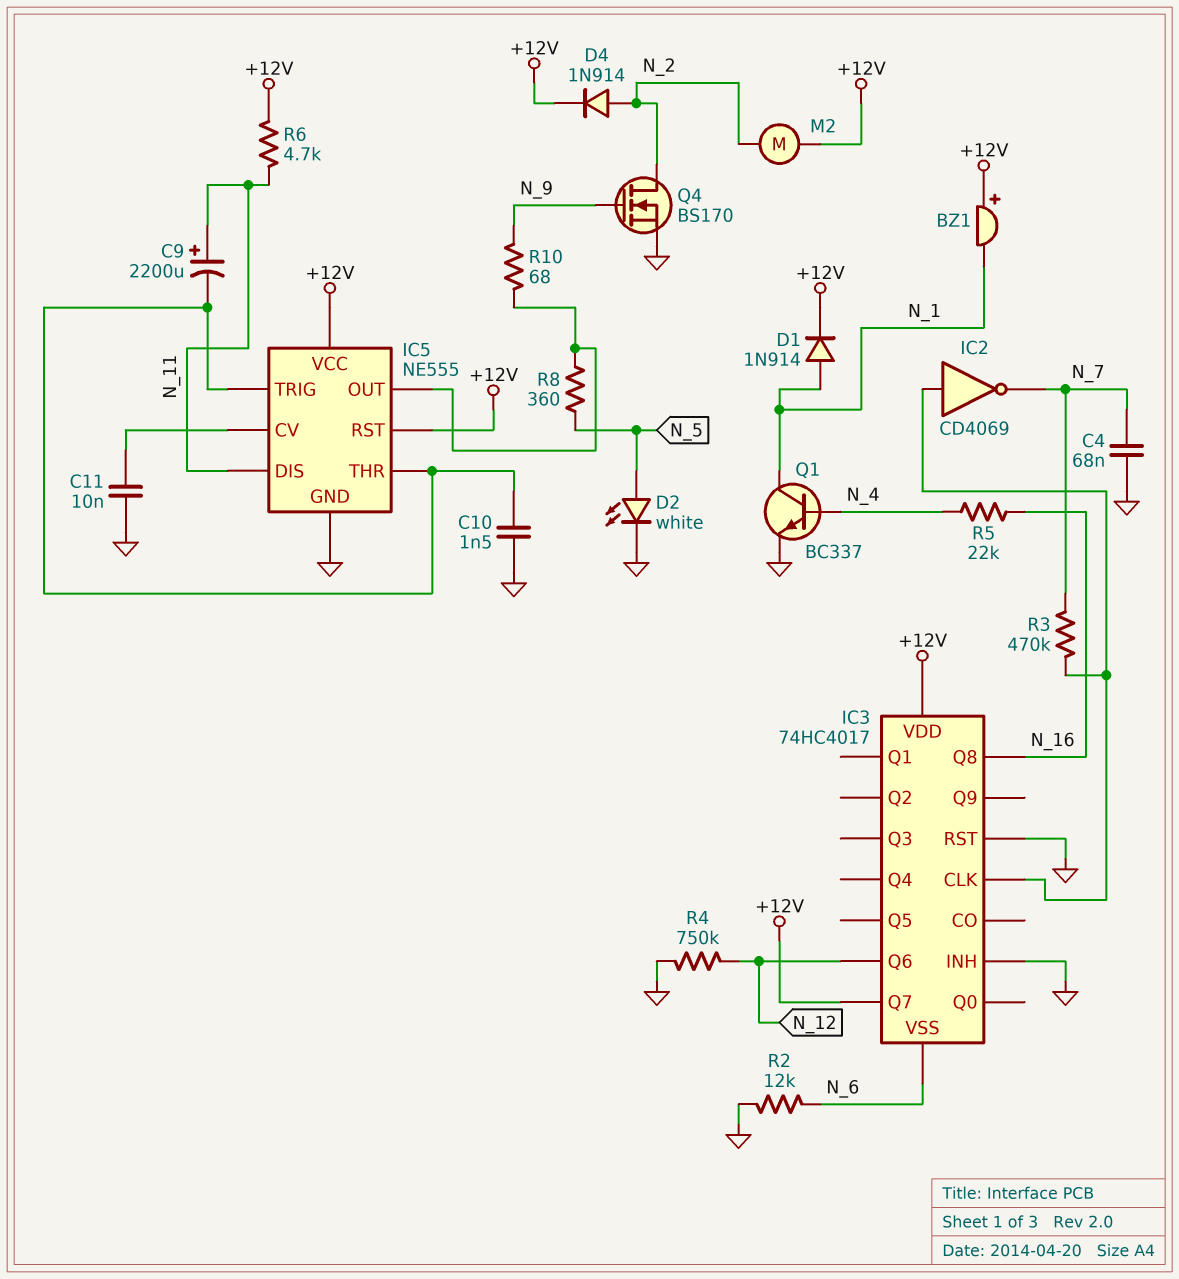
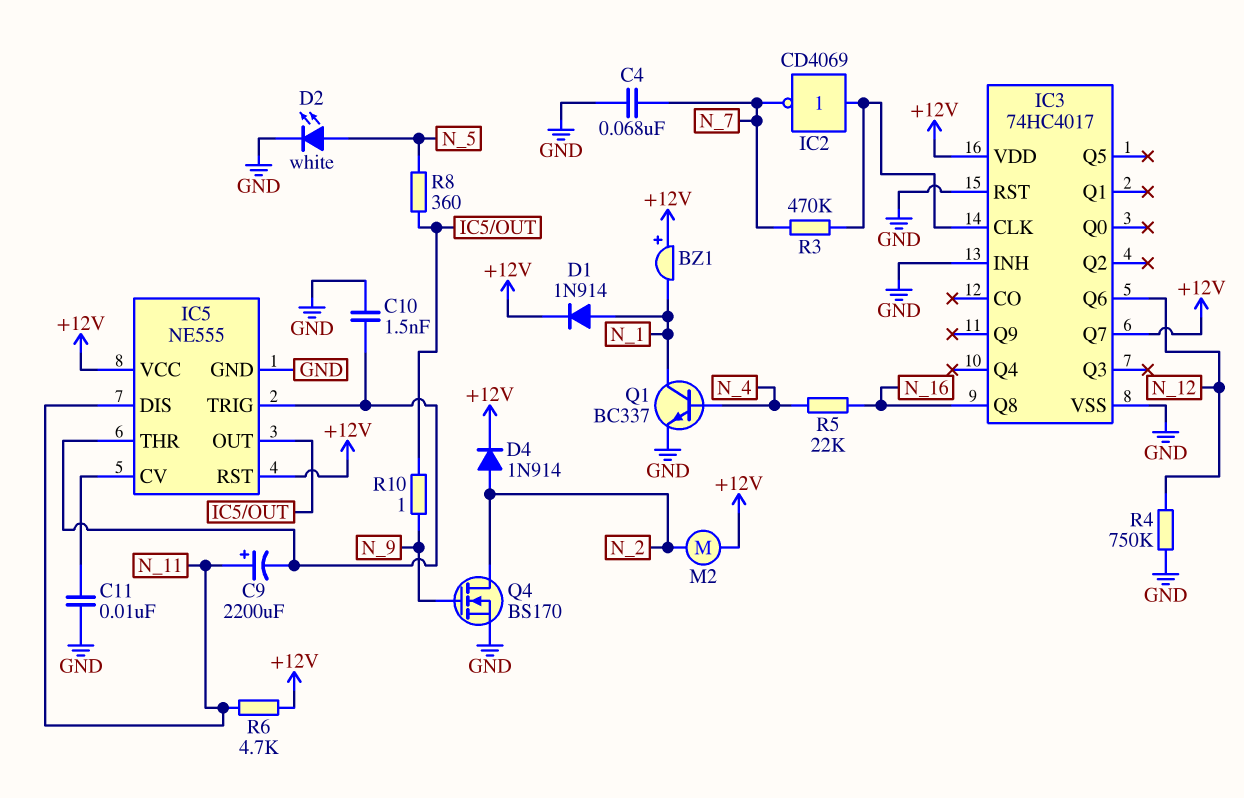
IC3 pin VSS: N_6 -> GND
R2: 12k (GND, N_6) -> none
R10: 68 (IC5/OUT, N_9) -> 1 (IC5/OUT, N_9)

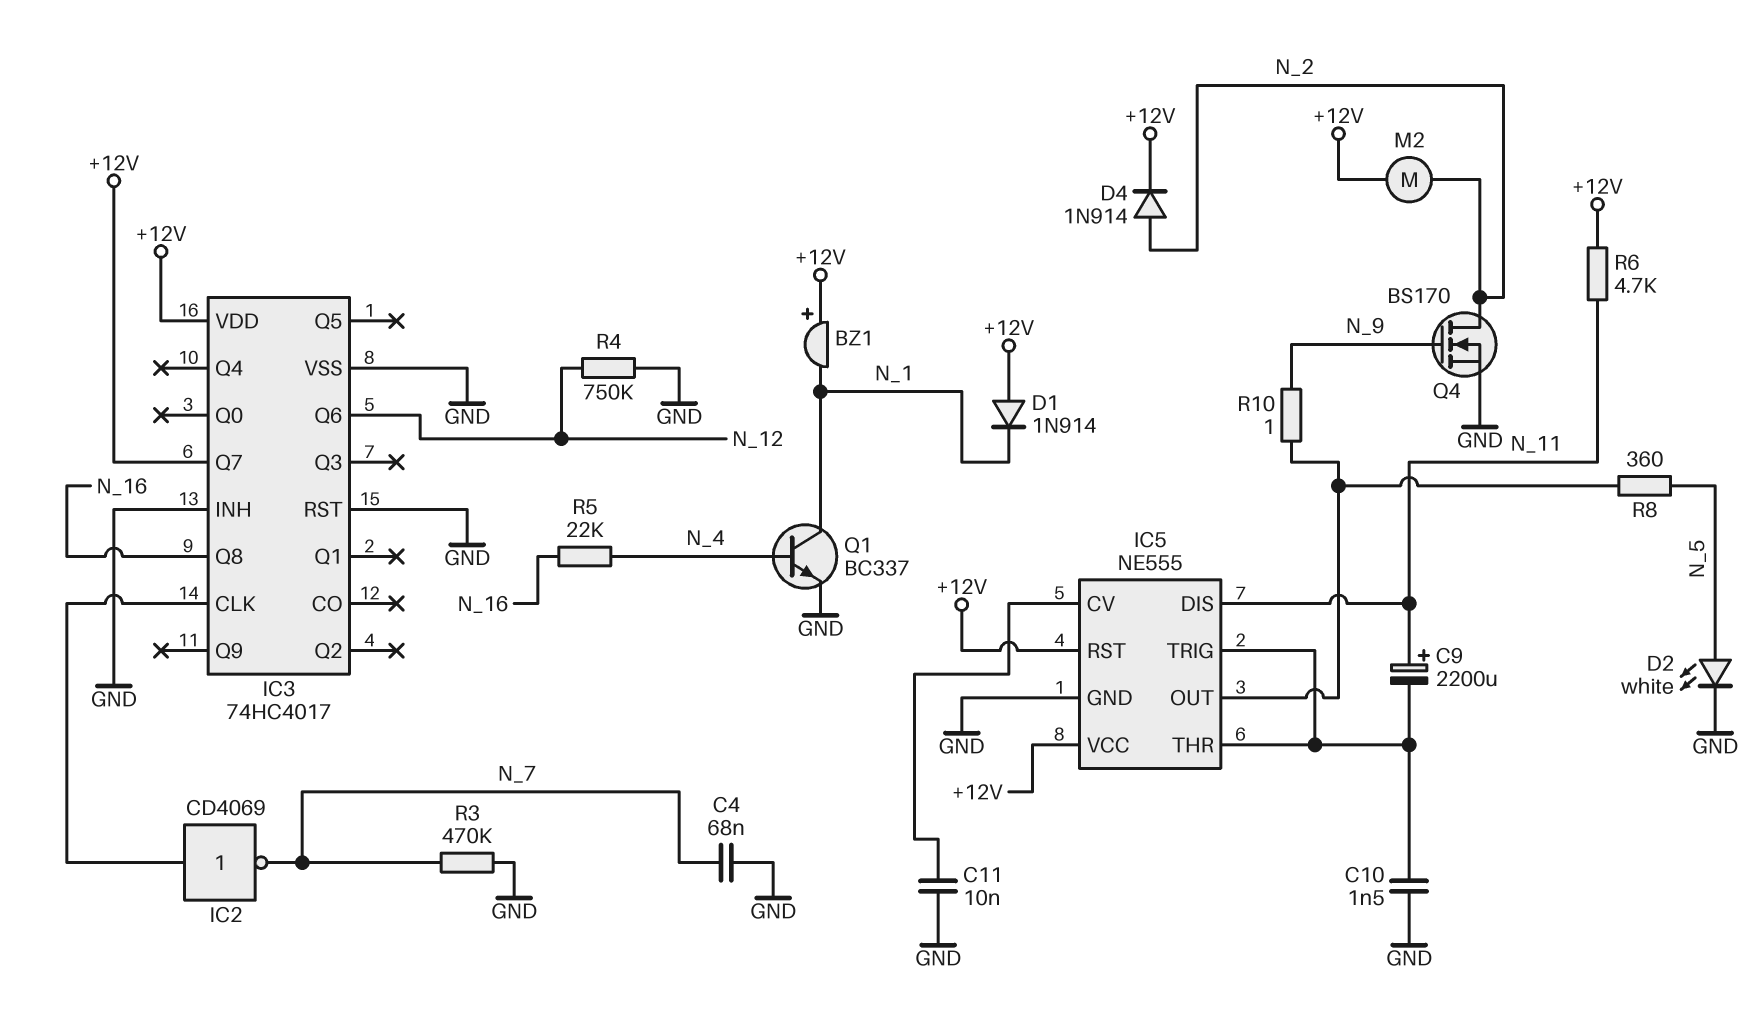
D1: diode 1N914 (A N_1, K +12V) -> diode 1N914 (A +12V, K N_1)
R3: 470k (IC3/CLK, N_7) -> 470k (GND, N_7)

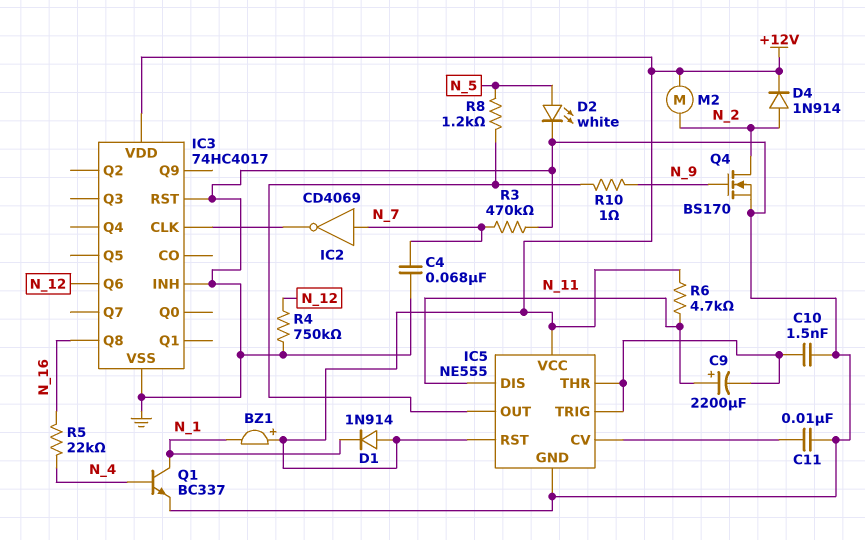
IC2: NOT CD4069 (in IC3/CLK, out N_7) -> NOT CD4069 (in N_7, out IC3/CLK)
IC3 pin Q7: +12V -> none
R8: 360 (IC5/OUT, N_5) -> 1.2k (IC5/OUT, N_5)

